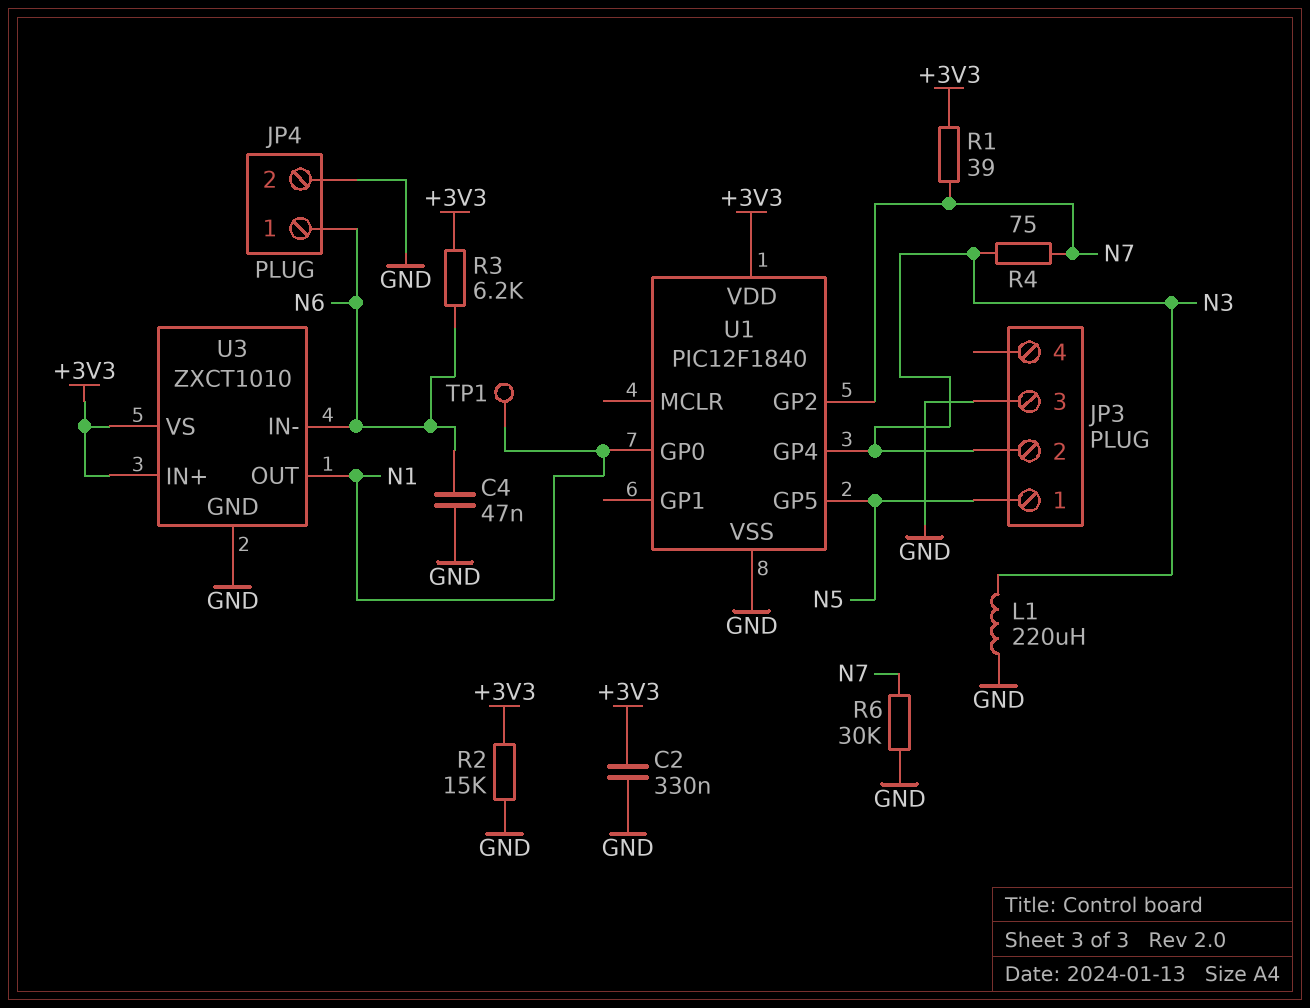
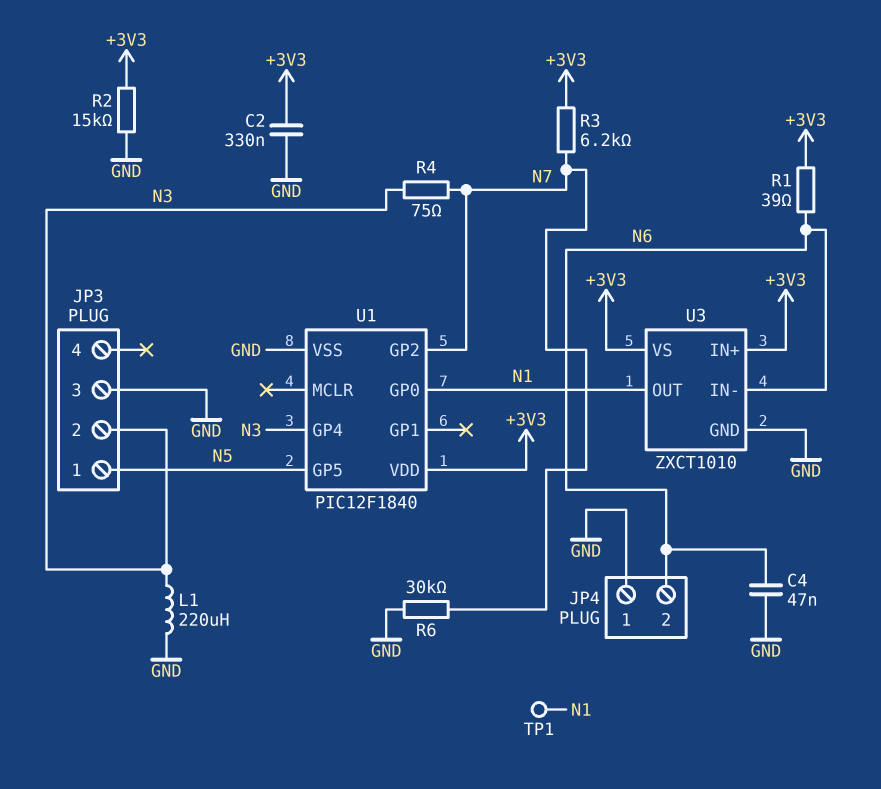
JP4 pin 1: N6 -> GND
JP4 pin 2: GND -> N6
R1: 39 (+3V3, N7) -> 39 (+3V3, N6)
R3: 6.2k (+3V3, N6) -> 6.2k (+3V3, N7)

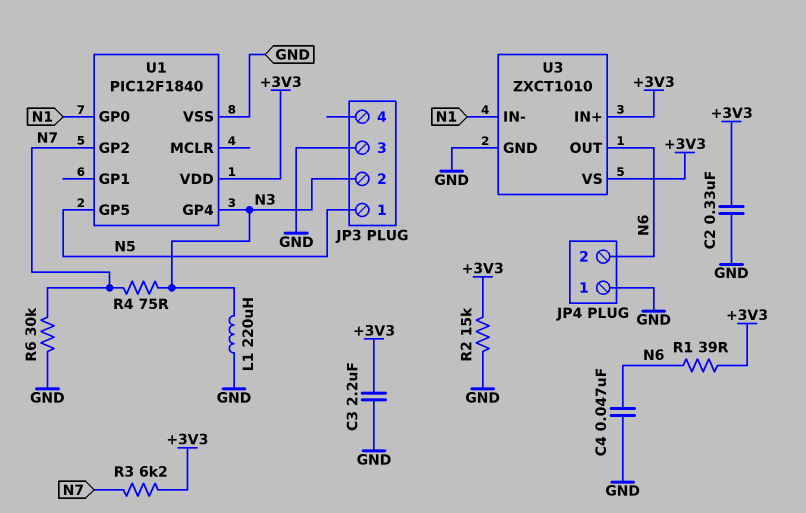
C3: none -> 2.2uF (+3V3, GND)
TP1: test point (N1) -> none
U3 pin IN-: N6 -> N1
U3 pin OUT: N1 -> N6

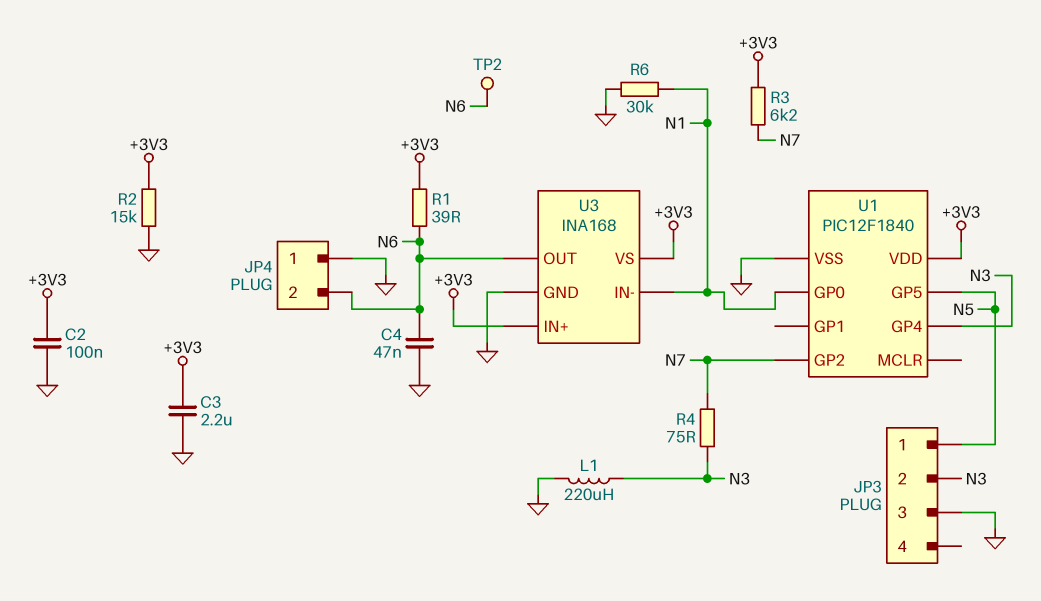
C2: 330nF (+3V3, GND) -> 100nF (+3V3, GND)
R6: 30k (GND, N7) -> 30k (GND, N1)
TP2: none -> test point (N6)
U3: ZXCT1010 -> INA168

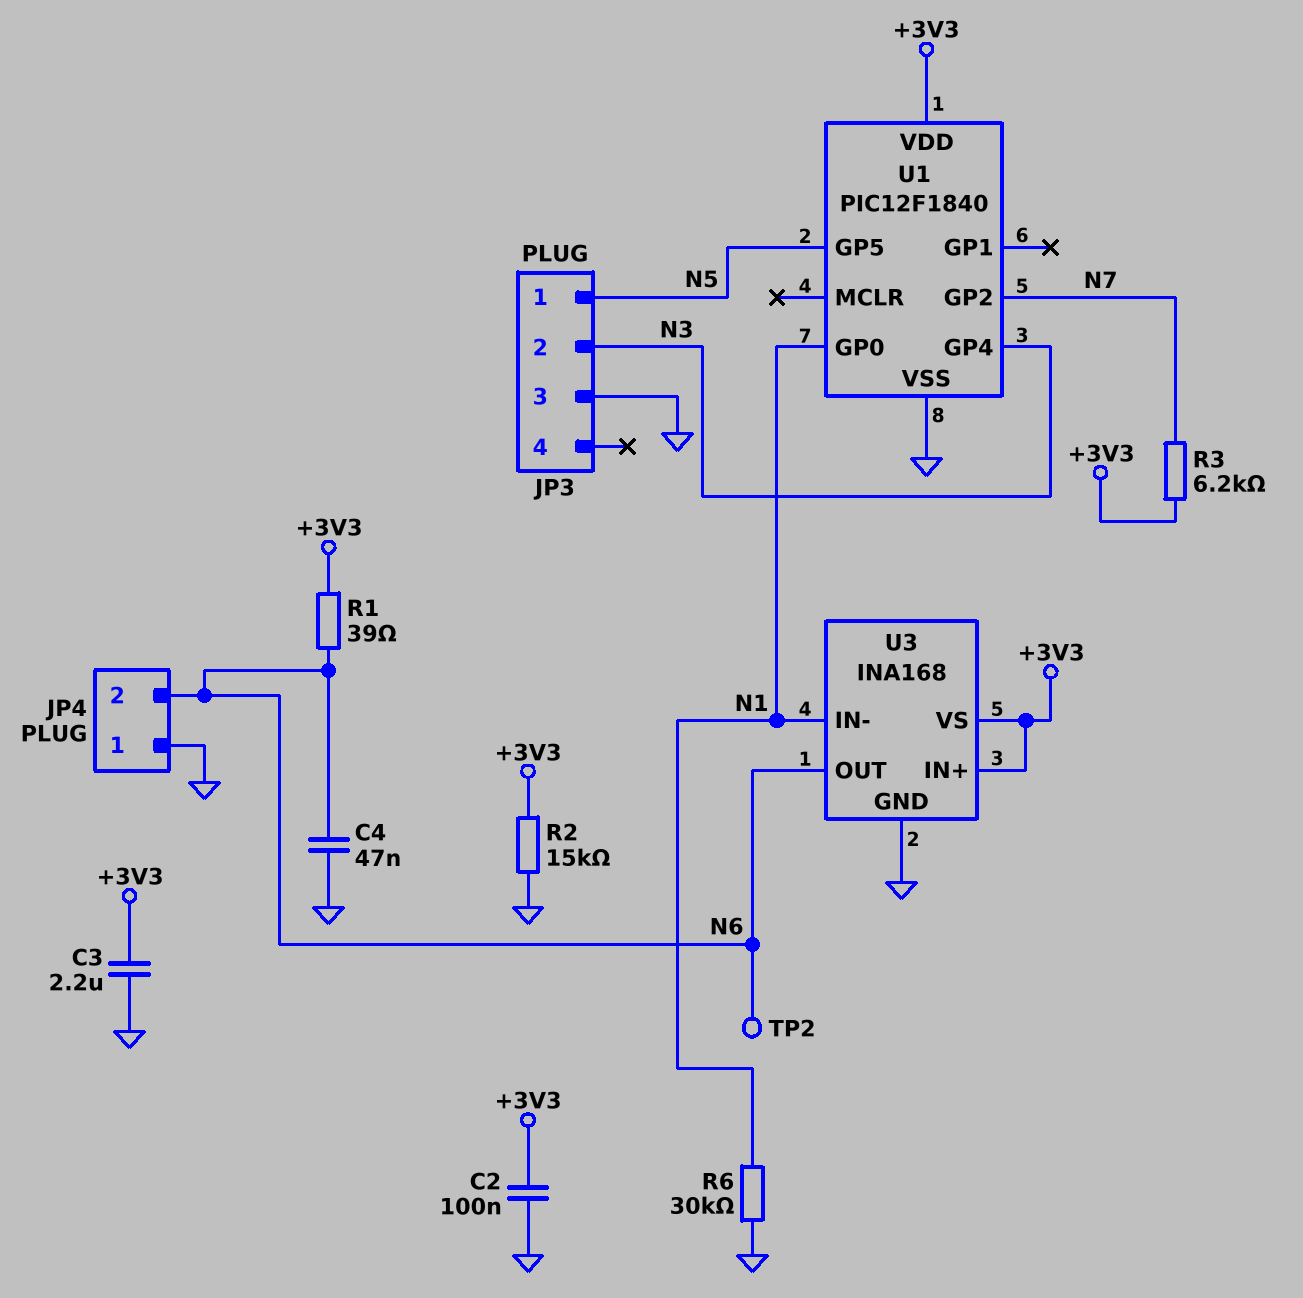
L1: 220uH (GND, N3) -> none
R4: 75 (N3, N7) -> none

